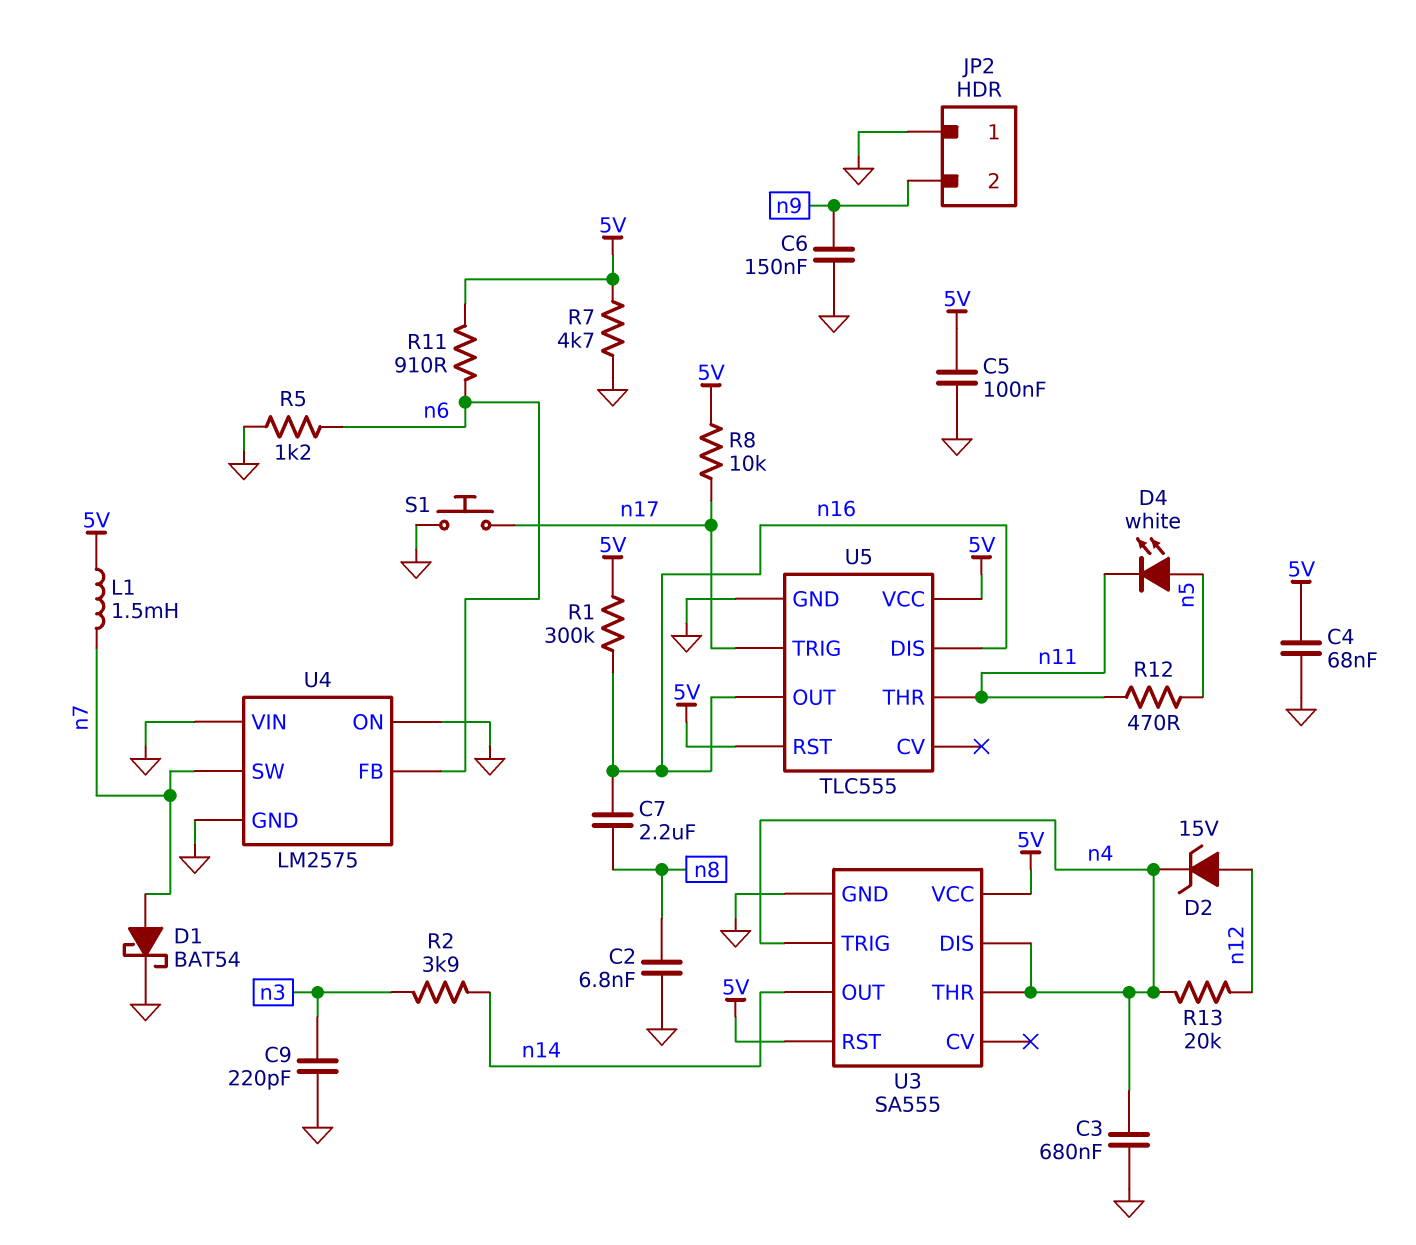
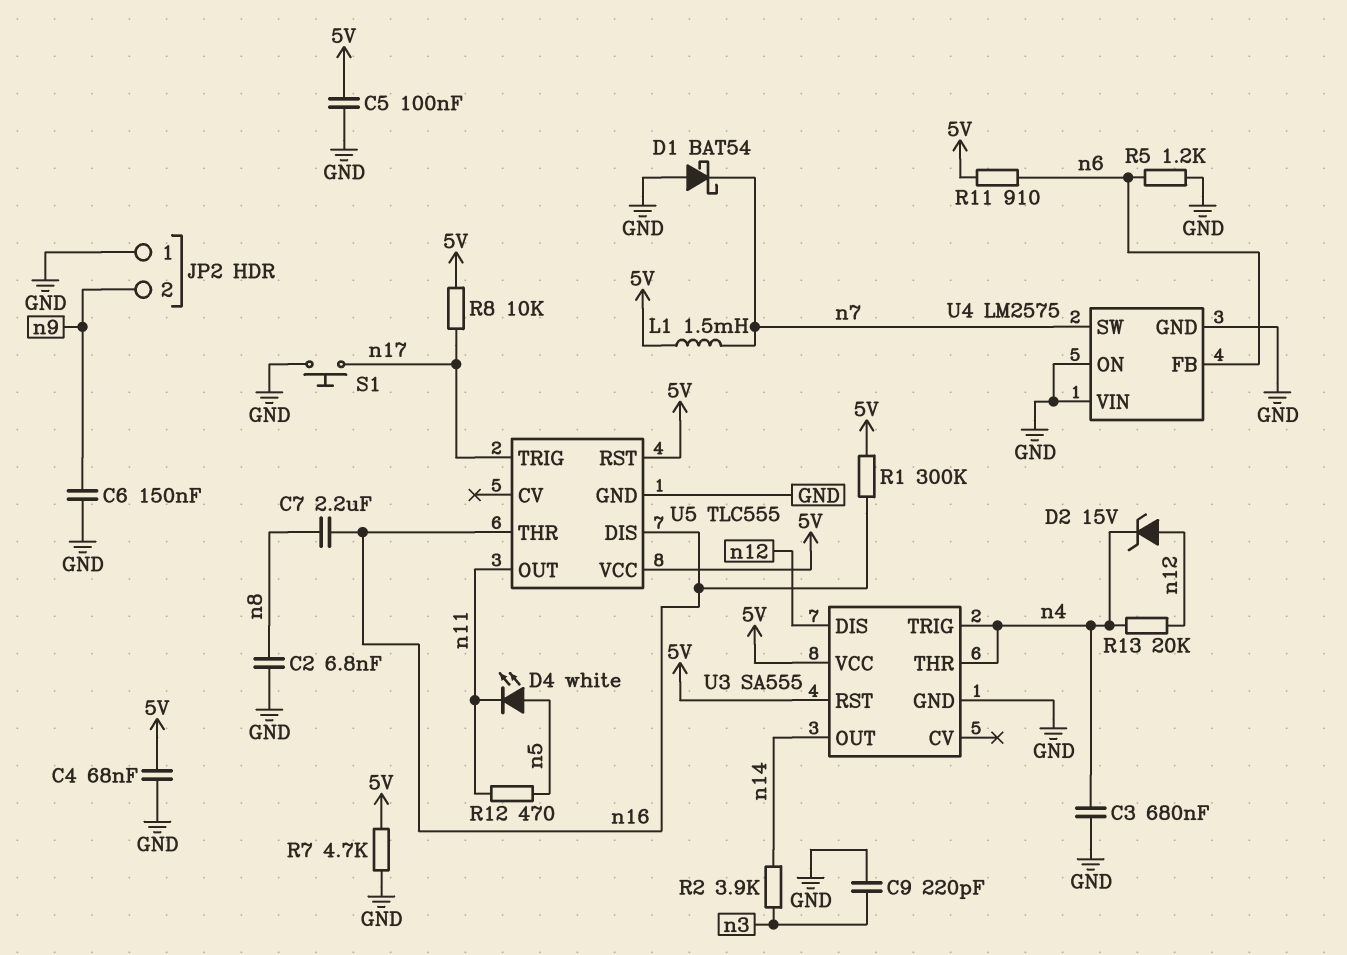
D1: schottky BAT54 (A n7, K GND) -> schottky BAT54 (A GND, K n7)
U3 pin DIS: n4 -> n12
U5 pin OUT: n16 -> n11
U5 pin THR: n11 -> n16

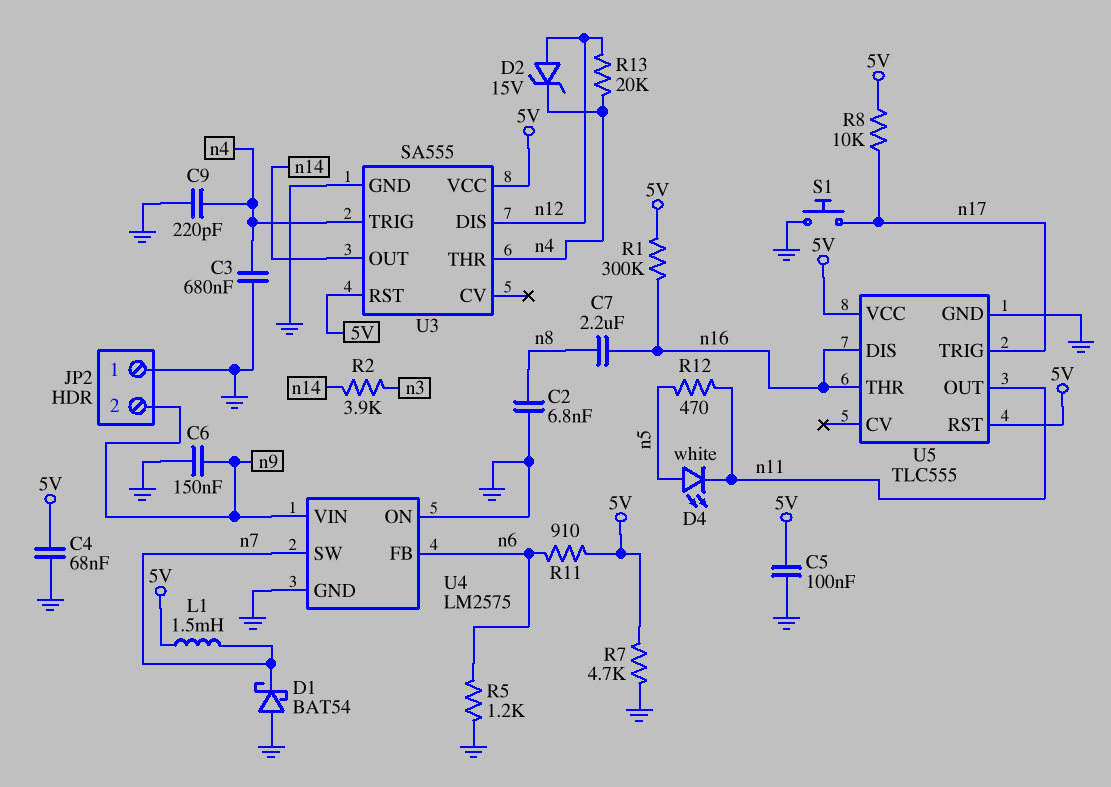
C9: 220pF (GND, n3) -> 220pF (GND, n4)
U4 pin VIN: GND -> n9

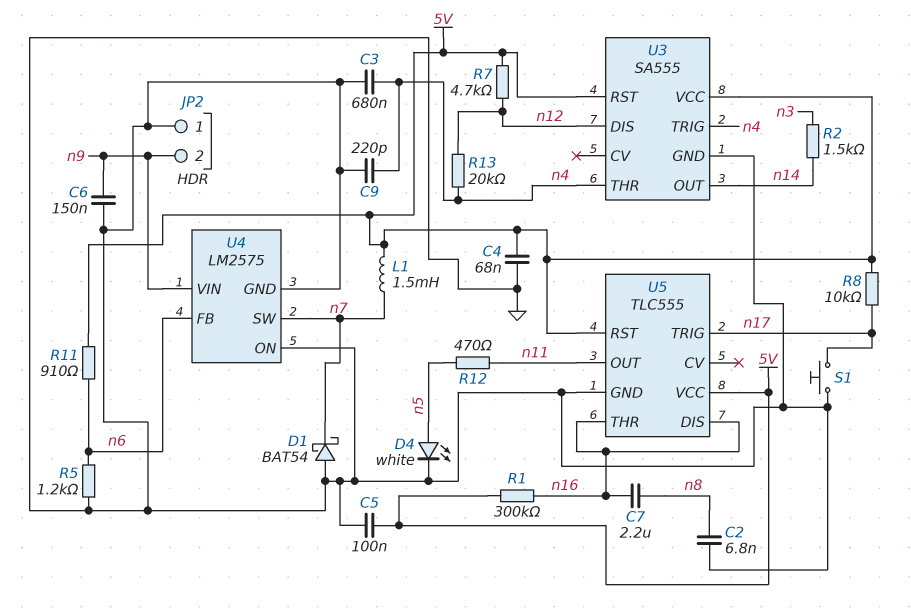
D2: zener 15V (A n12, K n4) -> none
D4: LED white (A n5, K n11) -> LED white (A n5, K GND)
R2: 3.9k (n3, n14) -> 1.5k (n3, n14)
R7: 4.7k (5V, GND) -> 4.7k (5V, n12)

